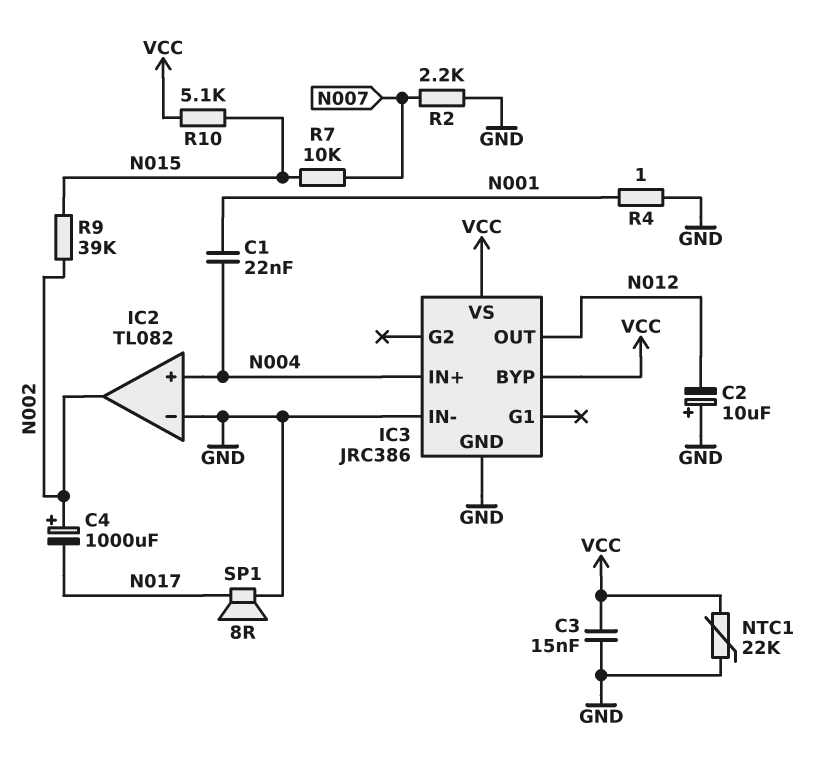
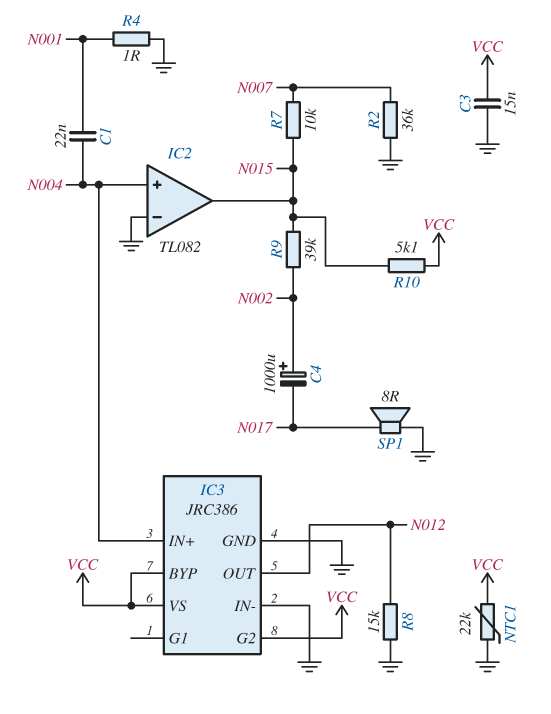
C2: 10uF (plus GND, minus N012) -> none
IC2 pin out: N002 -> N015
IC3 pin G2: none -> VCC
R2: 2.2k (GND, N007) -> 36k (GND, N007)
R8: none -> 15k (GND, N012)

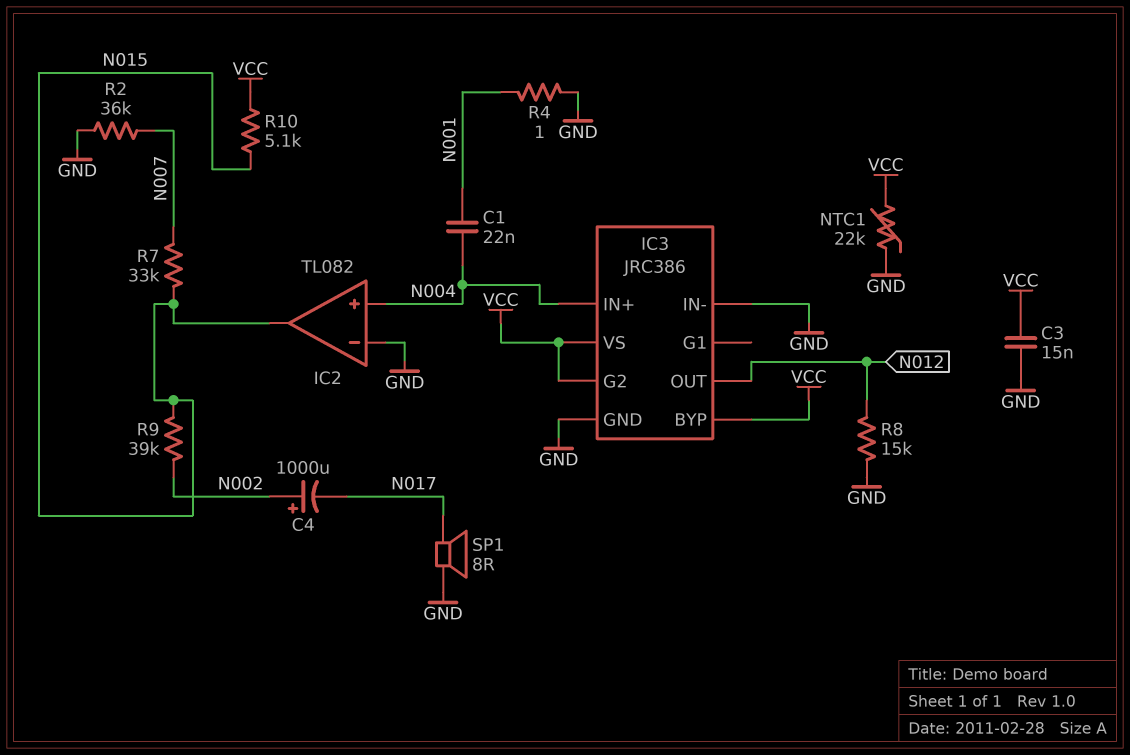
R7: 10k (N007, N015) -> 33k (N007, N015)

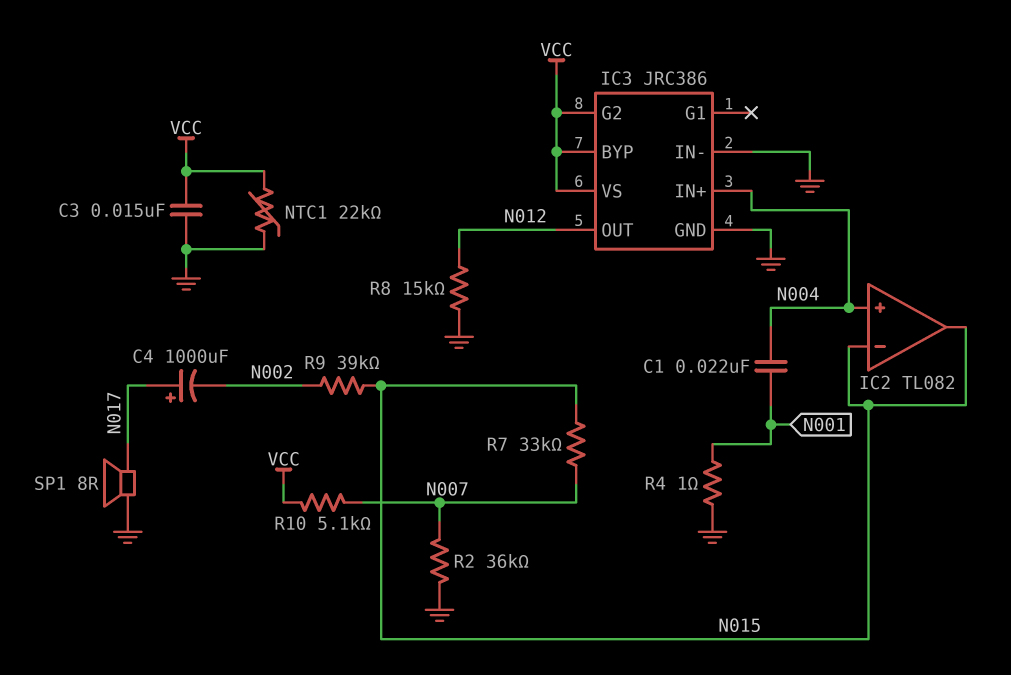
C4: 1000uF (plus N002, minus N017) -> 1000uF (plus N017, minus N002)
IC2 pin in-: GND -> N015
R10: 5.1k (N015, VCC) -> 5.1k (N007, VCC)

